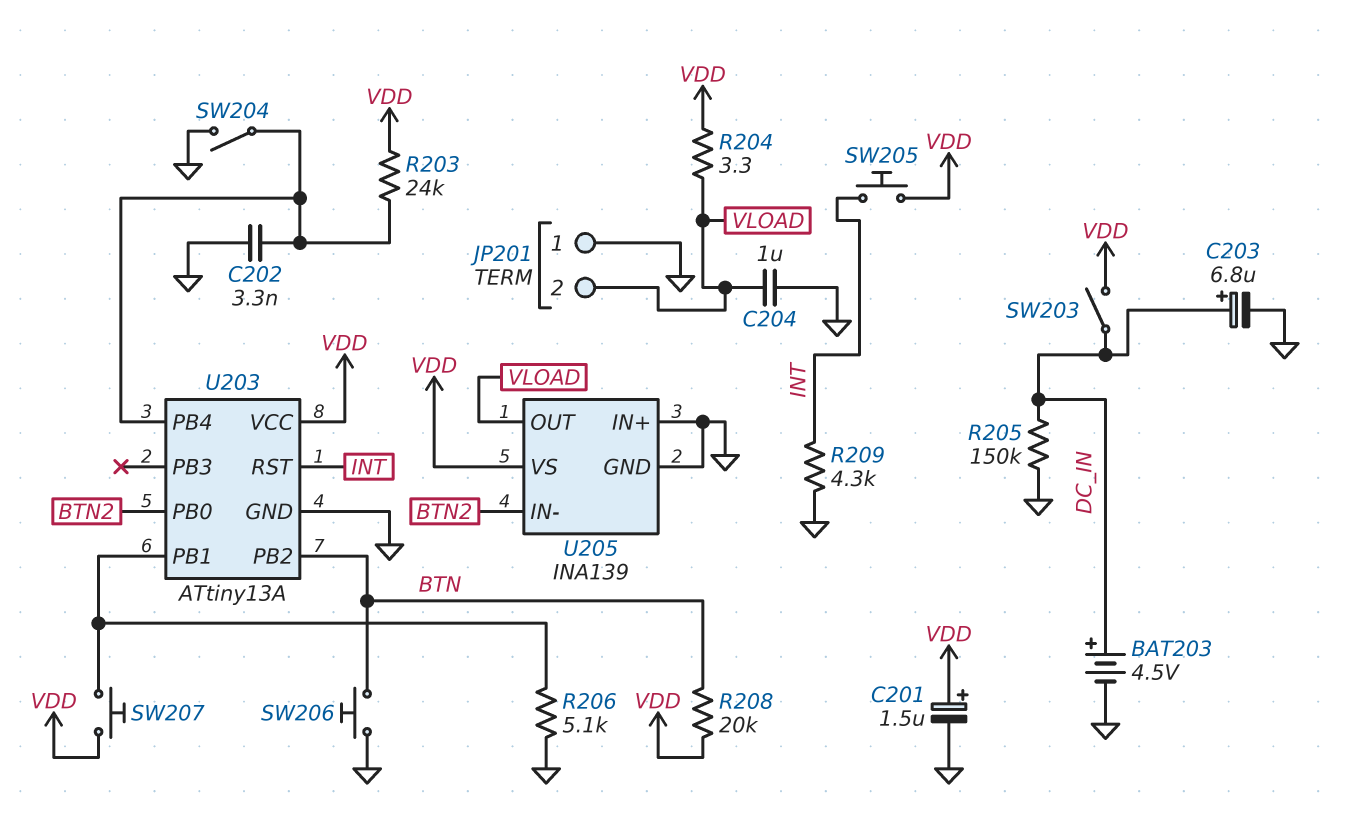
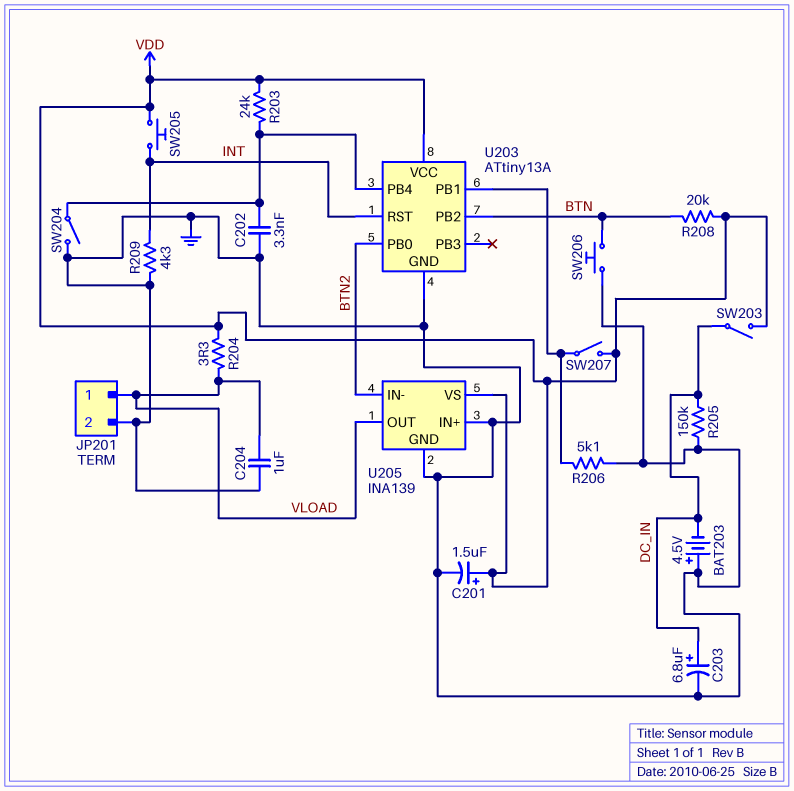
BAT203: 4.5V (plus DC_IN, minus GND) -> 4.5V (plus GND, minus DC_IN)
JP201 pin 1: GND -> VLOAD
JP201 pin 2: VLOAD -> GND
SW207: button (U203/PB1, VDD) -> switch (U203/PB1, VDD)

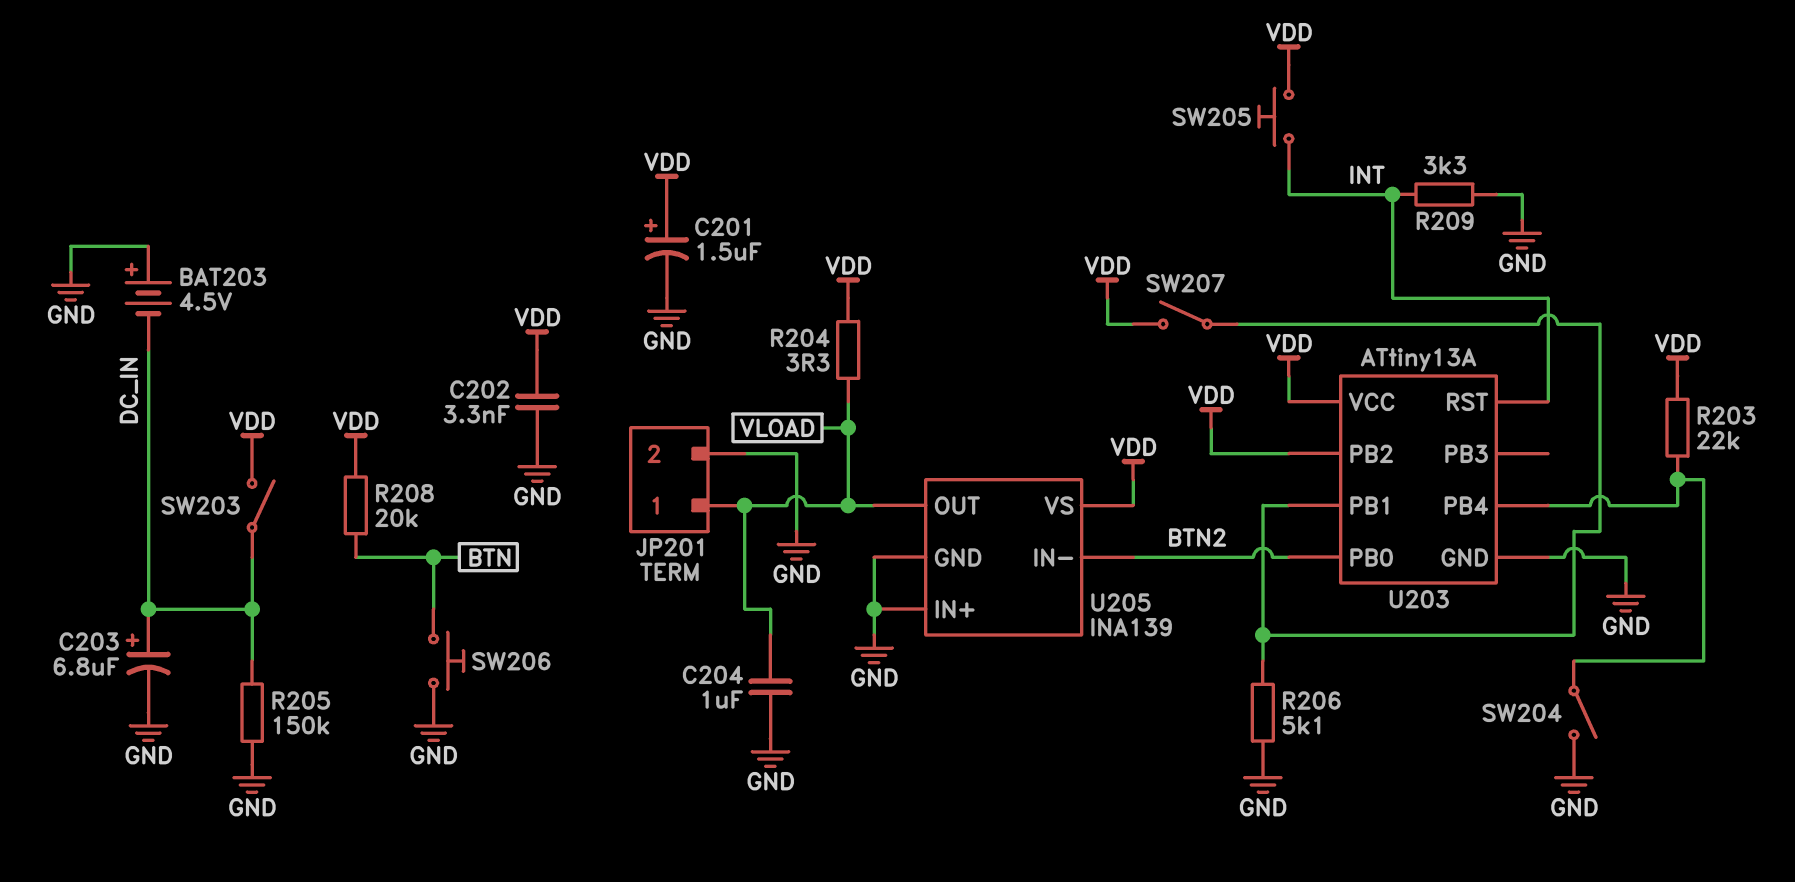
C202: 3.3nF (GND, U203/PB4) -> 3.3nF (GND, VDD)
R203: 24k (U203/PB4, VDD) -> 22k (U203/PB4, VDD)
R209: 4.3k (GND, INT) -> 3.3k (GND, INT)
U203 pin PB2: BTN -> VDD

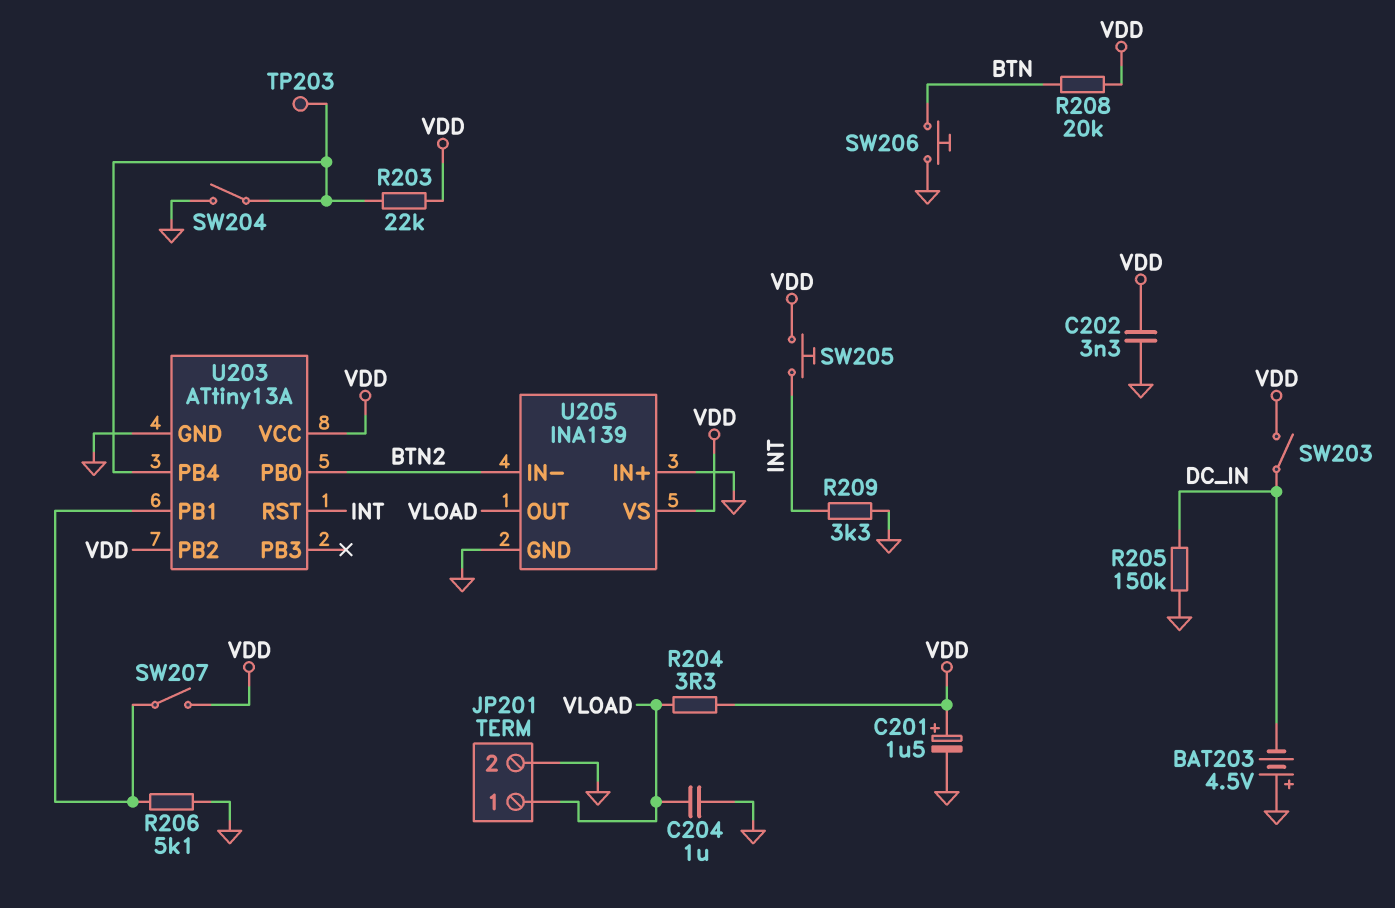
C203: 6.8uF (plus DC_IN, minus GND) -> none
TP203: none -> test point (U203/PB4)

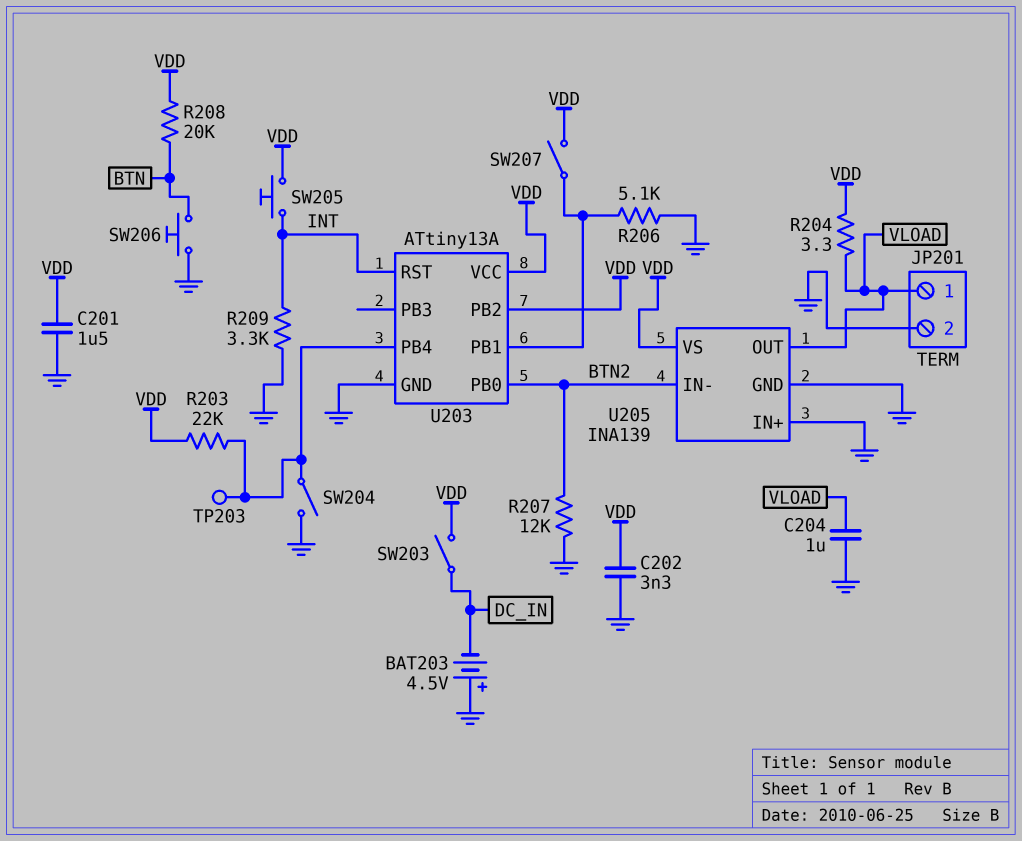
C201: 1.5uF (plus VDD, minus GND) -> 1.5uF (GND, VDD)
R205: 150k (DC_IN, GND) -> none
R207: none -> 12k (BTN2, GND)

